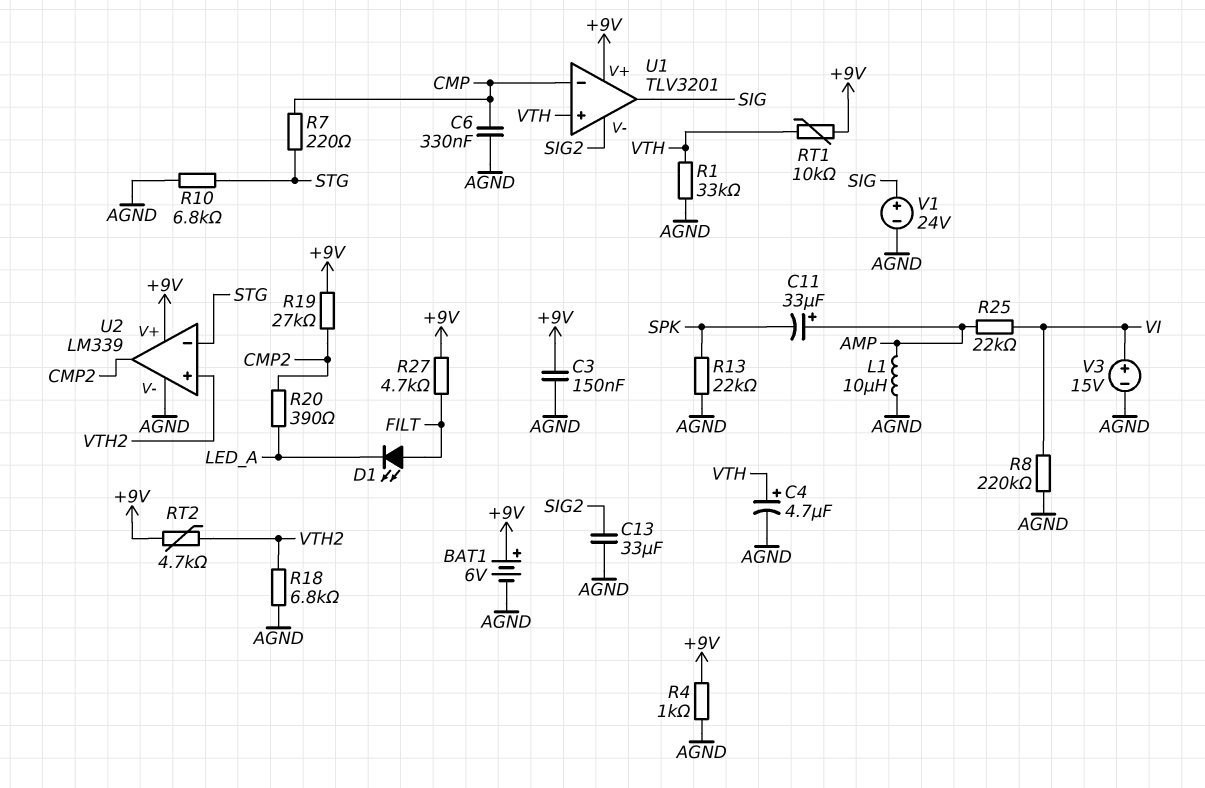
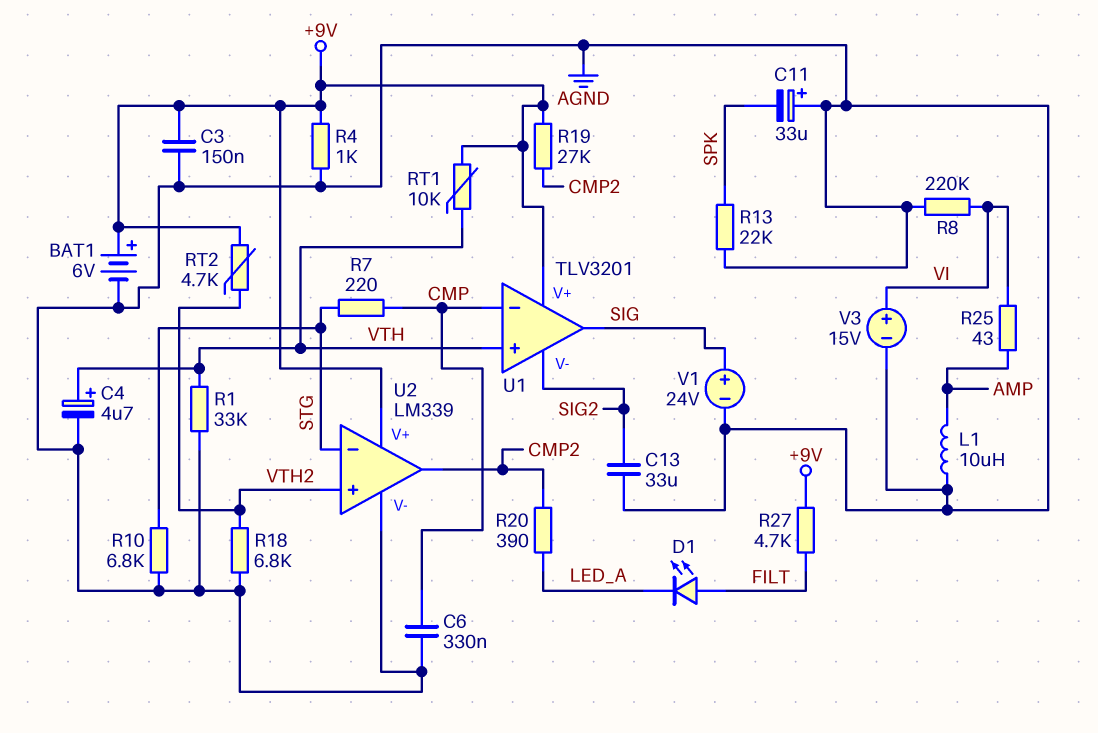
C11: 33uF (plus AMP, minus SPK) -> 33uF (plus AGND, minus SPK)
R25: 22k (AMP, VI) -> 43 (AMP, VI)

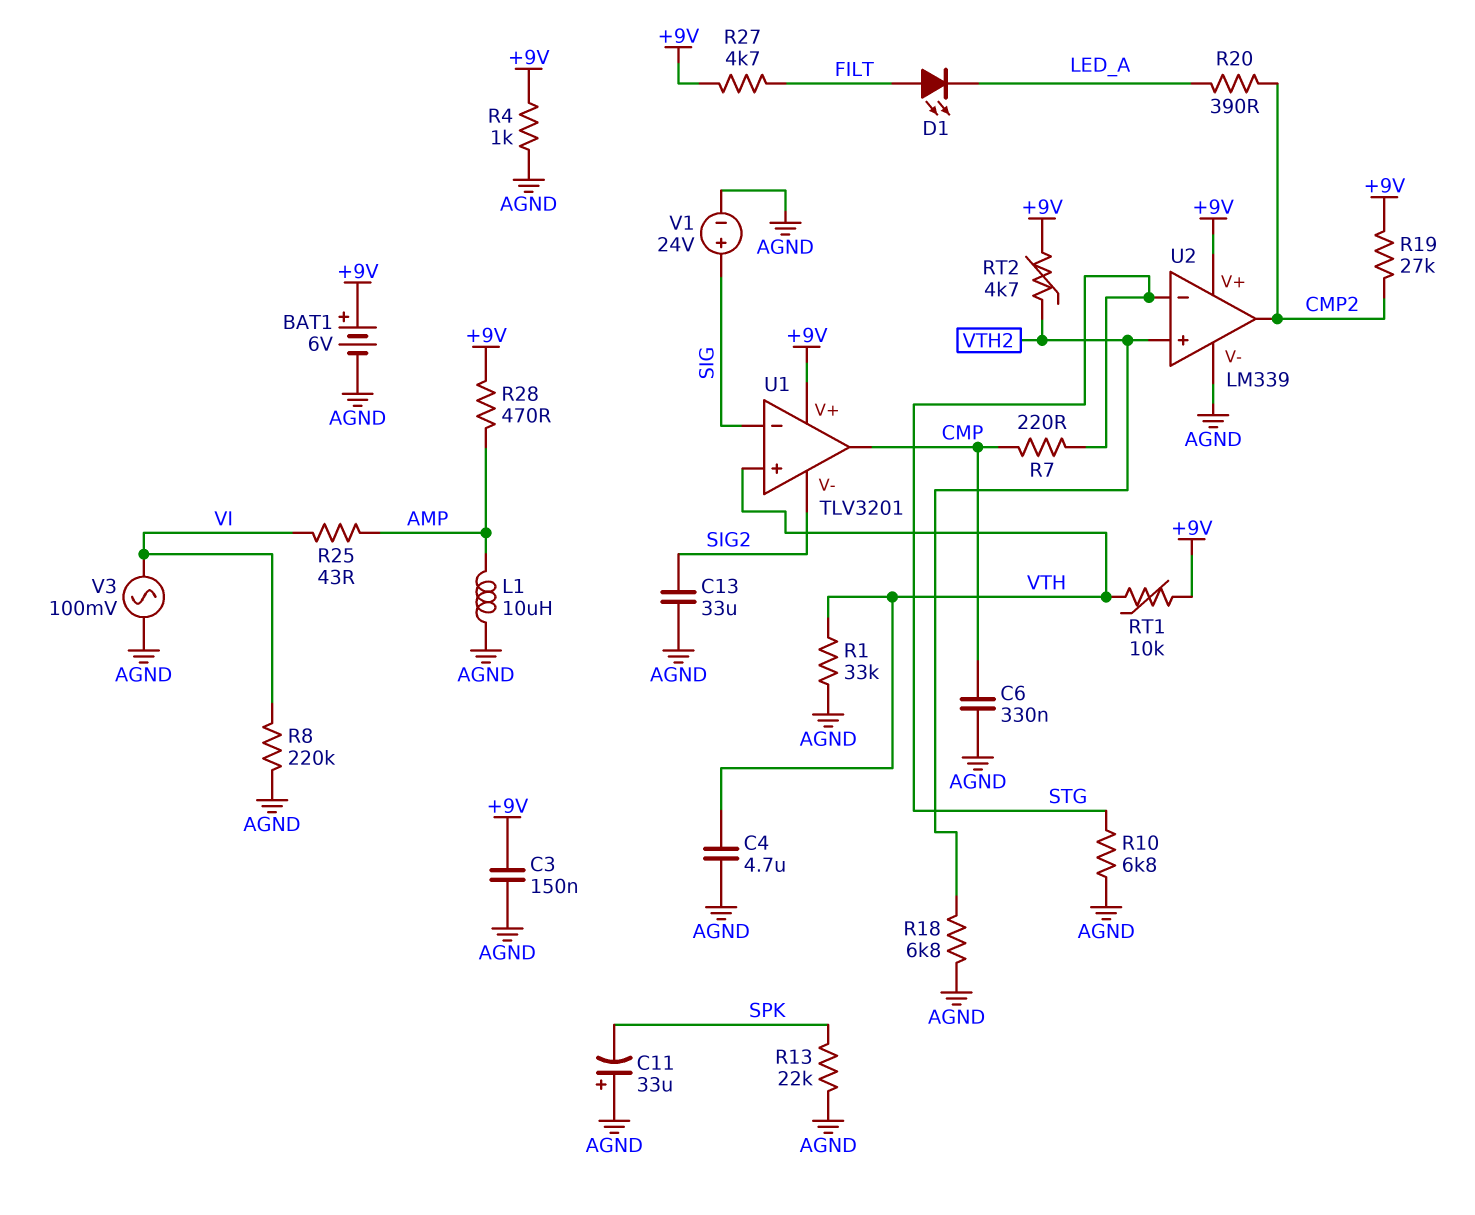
C4: 4.7uF (plus VTH, minus AGND) -> 4.7uF (AGND, VTH)
R28: none -> 470 (+9V, AMP)
U1 pin in-: CMP -> SIG
U1 pin out: SIG -> CMP
V3: 15V (plus VI, minus AGND) -> AC 100mV (AGND, VI)

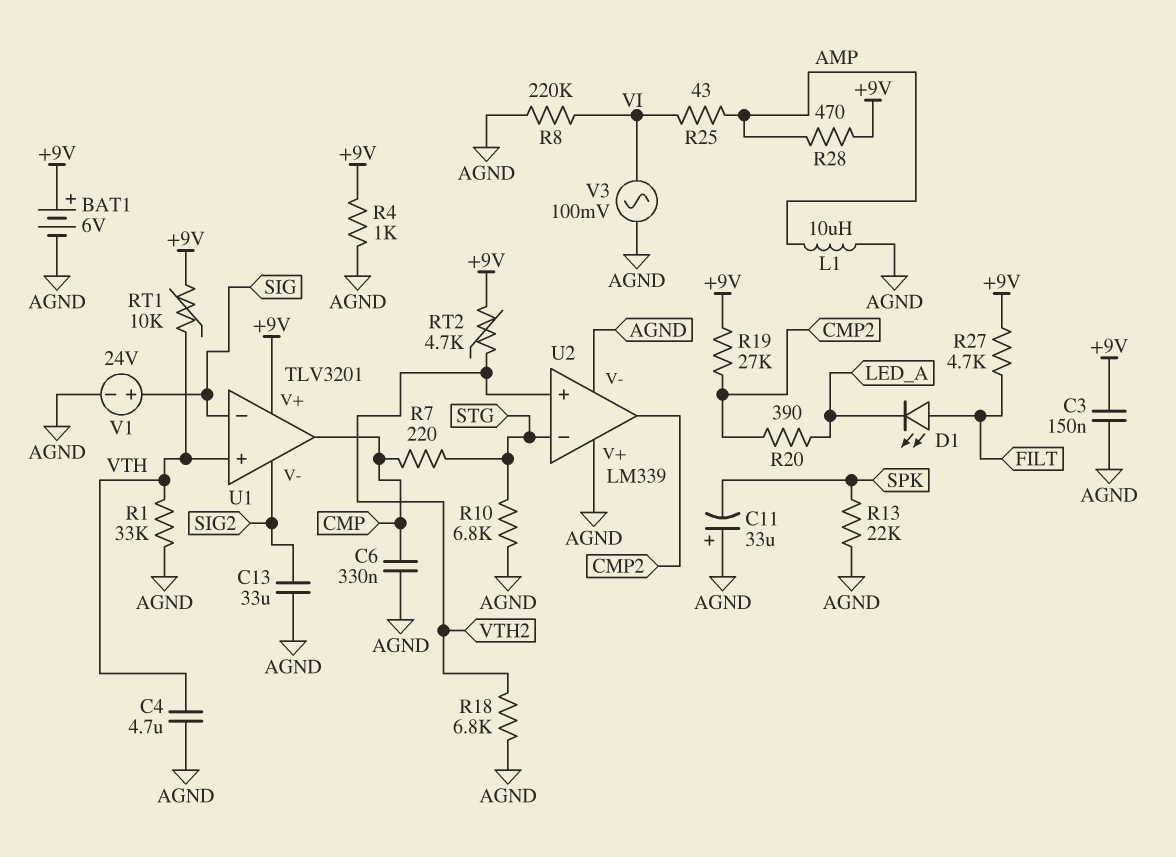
U2 pin V+: +9V -> AGND

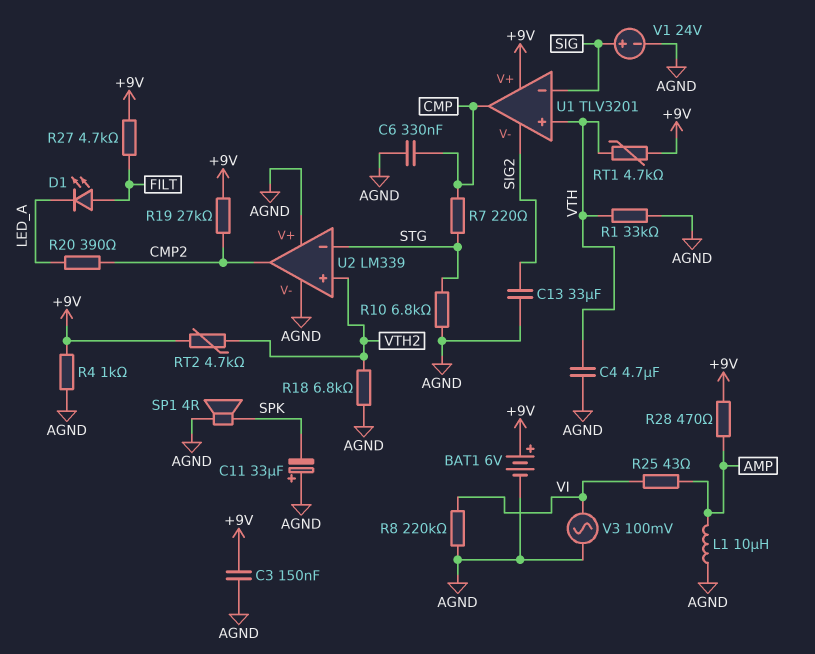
R13: 22k (AGND, SPK) -> none
RT1: 10k (+9V, VTH) -> 4.7k (+9V, VTH)
SP1: none -> speaker 4R (AGND, SPK)

